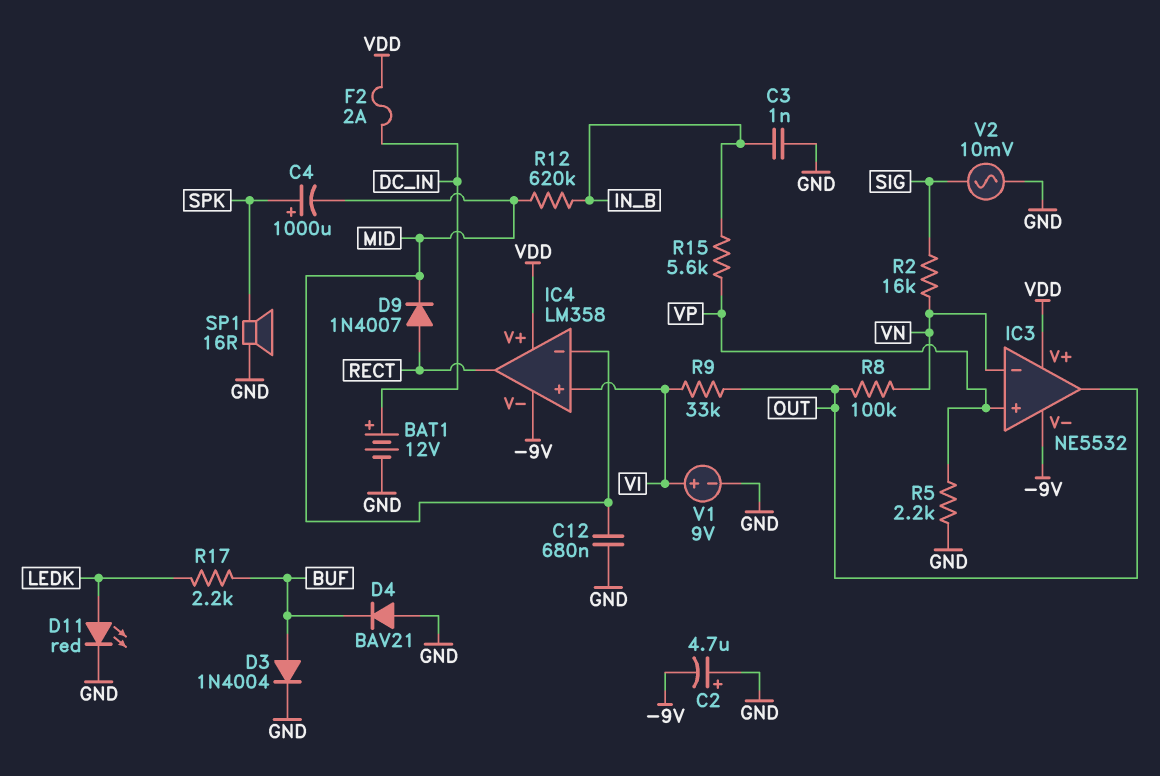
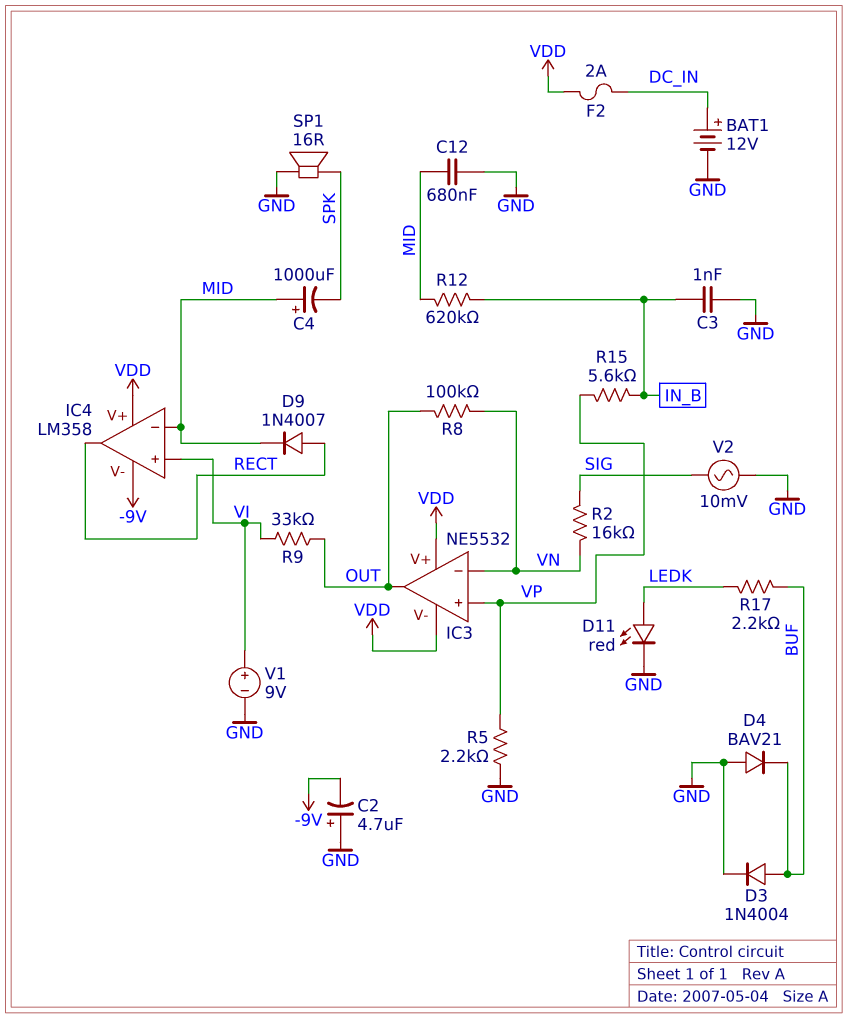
C4: 1000uF (plus SPK, minus MID) -> 1000uF (plus MID, minus SPK)
IC3 pin V-: -9V -> VDD

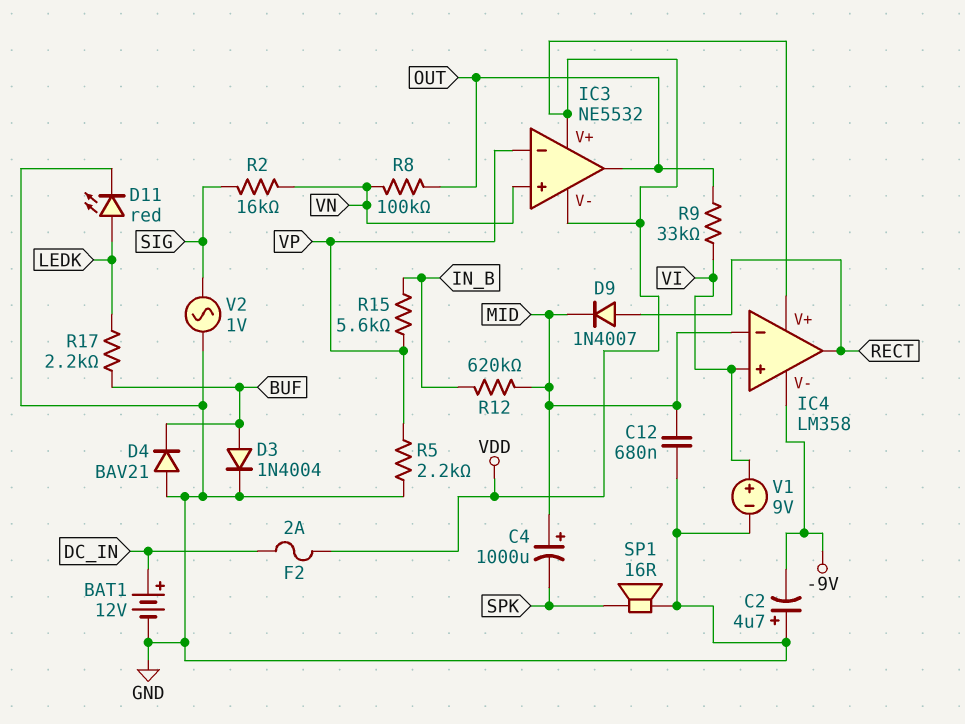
C3: 1nF (GND, IN_B) -> none
IC3 pin in+: VP -> VN
IC3 pin in-: VN -> VP
V2: AC 10mV (GND, SIG) -> AC 1V (GND, SIG)

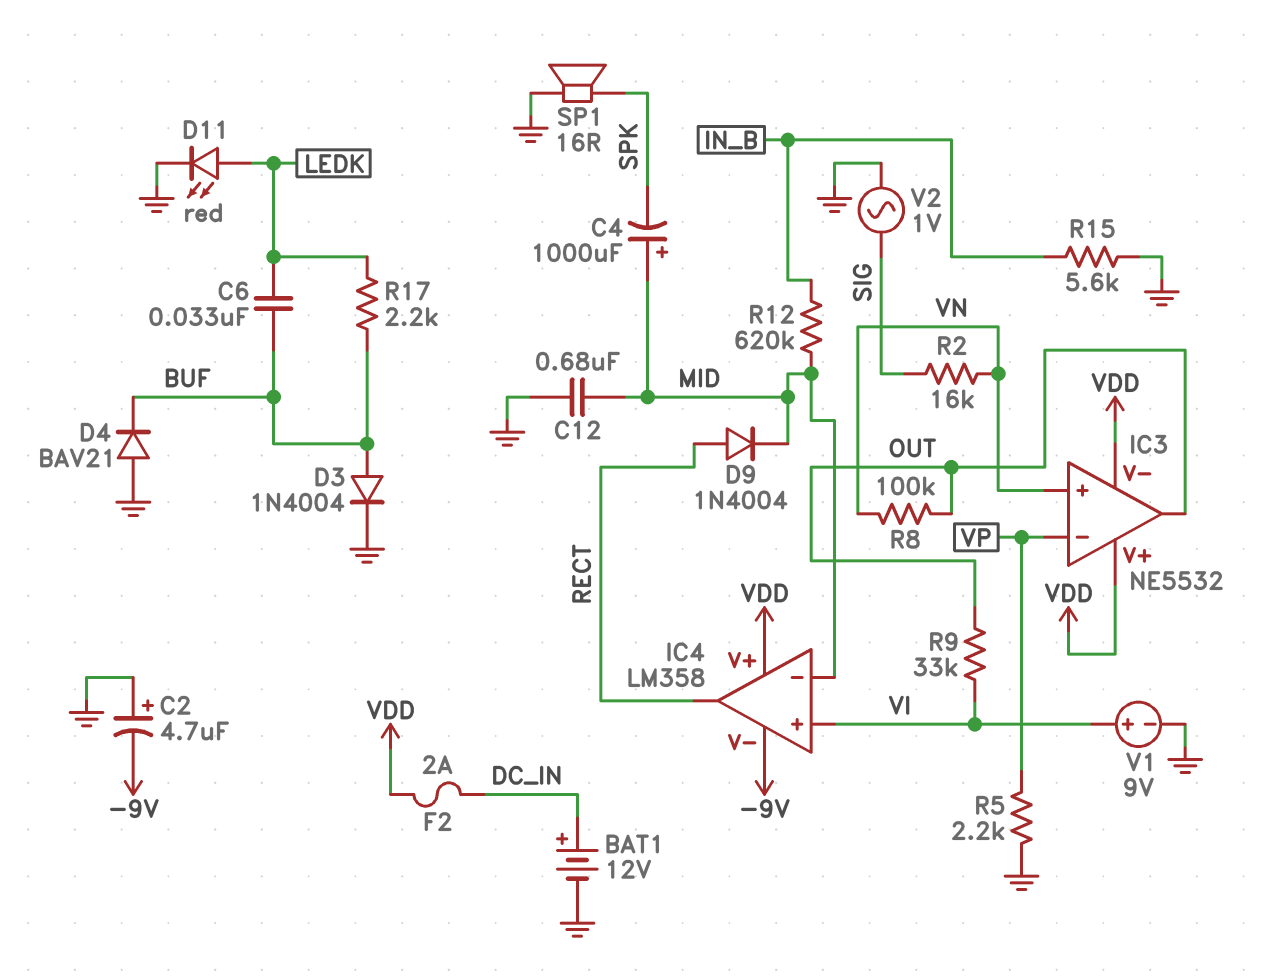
C6: none -> 33nF (BUF, LEDK)
D9: diode 1N4007 (A RECT, K MID) -> diode 1N4004 (A RECT, K MID)
R15: 5.6k (IN_B, VP) -> 5.6k (GND, IN_B)

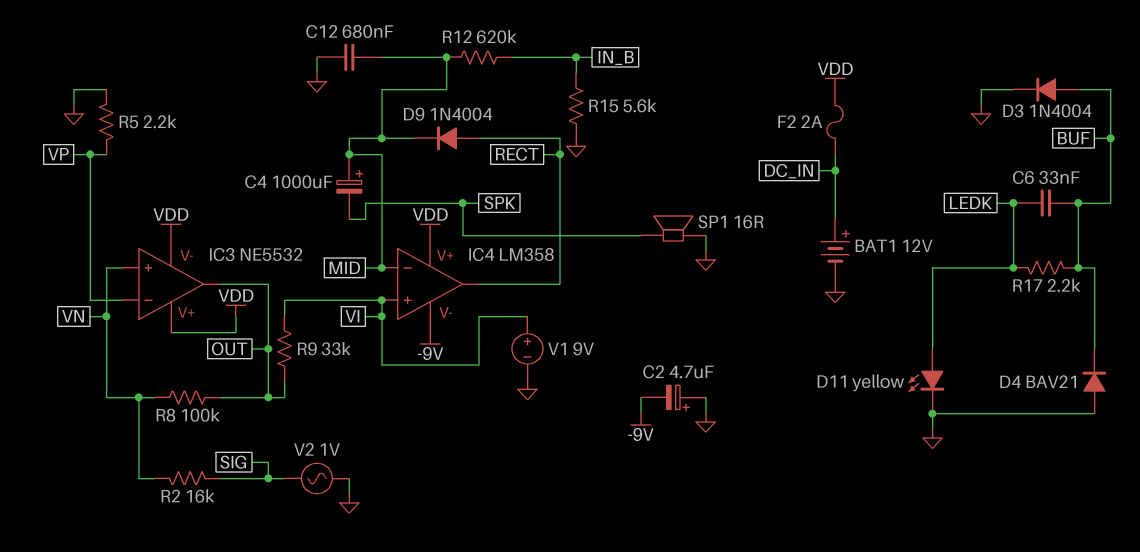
D11: LED red (A LEDK, K GND) -> LED yellow (A LEDK, K GND)

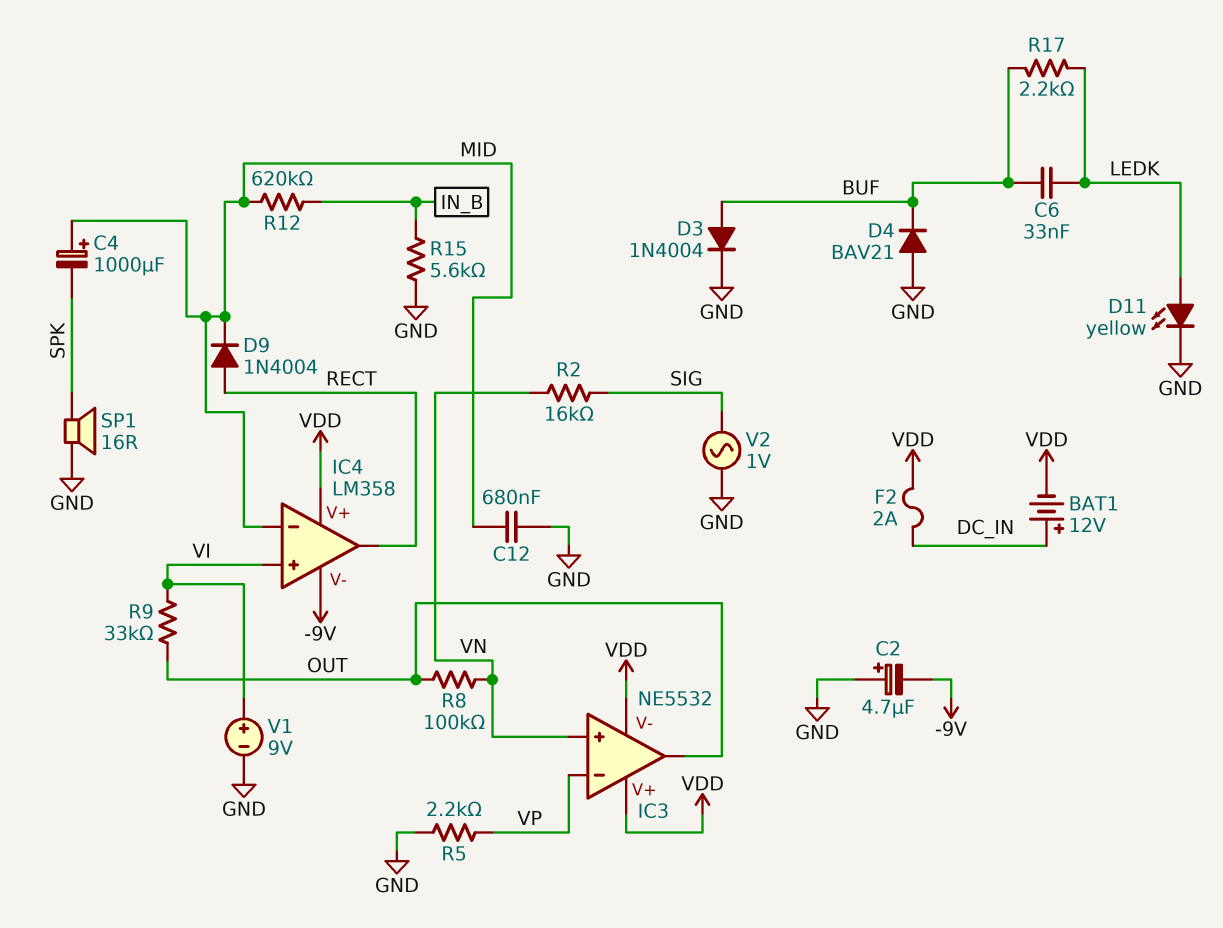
BAT1: 12V (plus DC_IN, minus GND) -> 12V (plus DC_IN, minus VDD)

